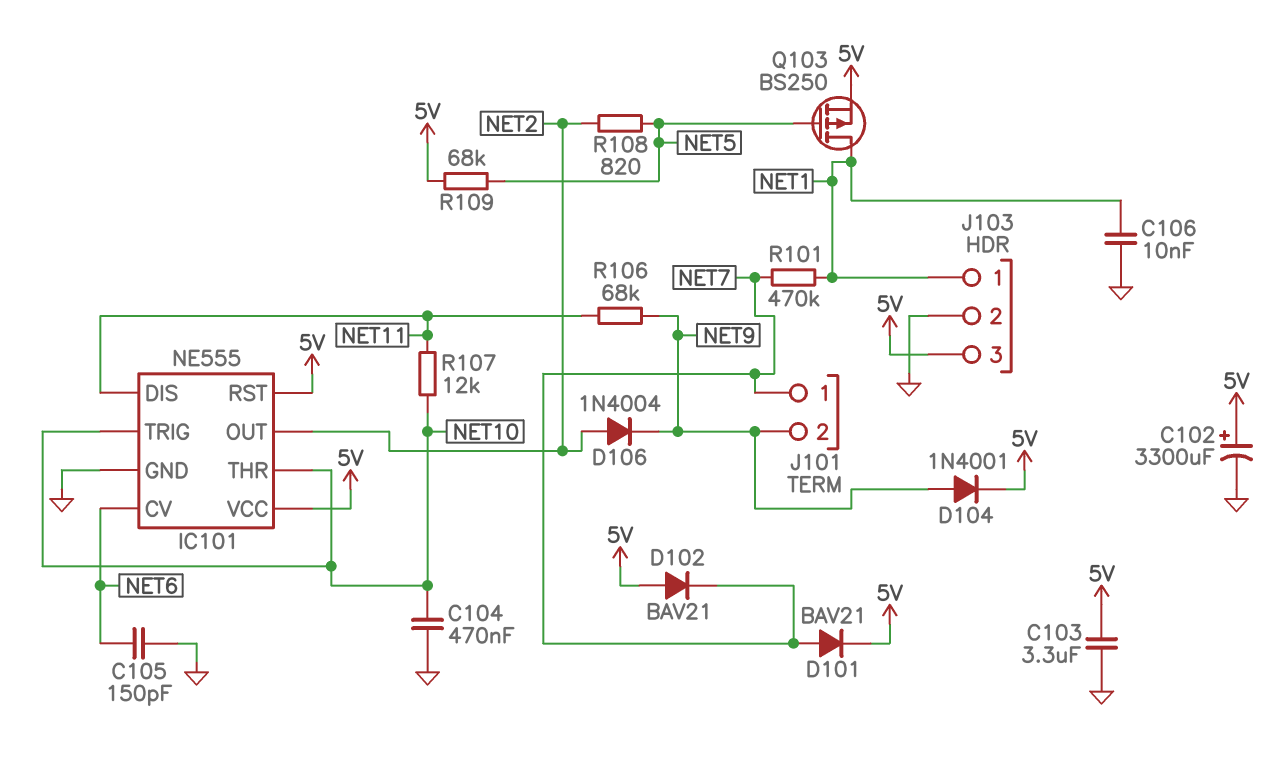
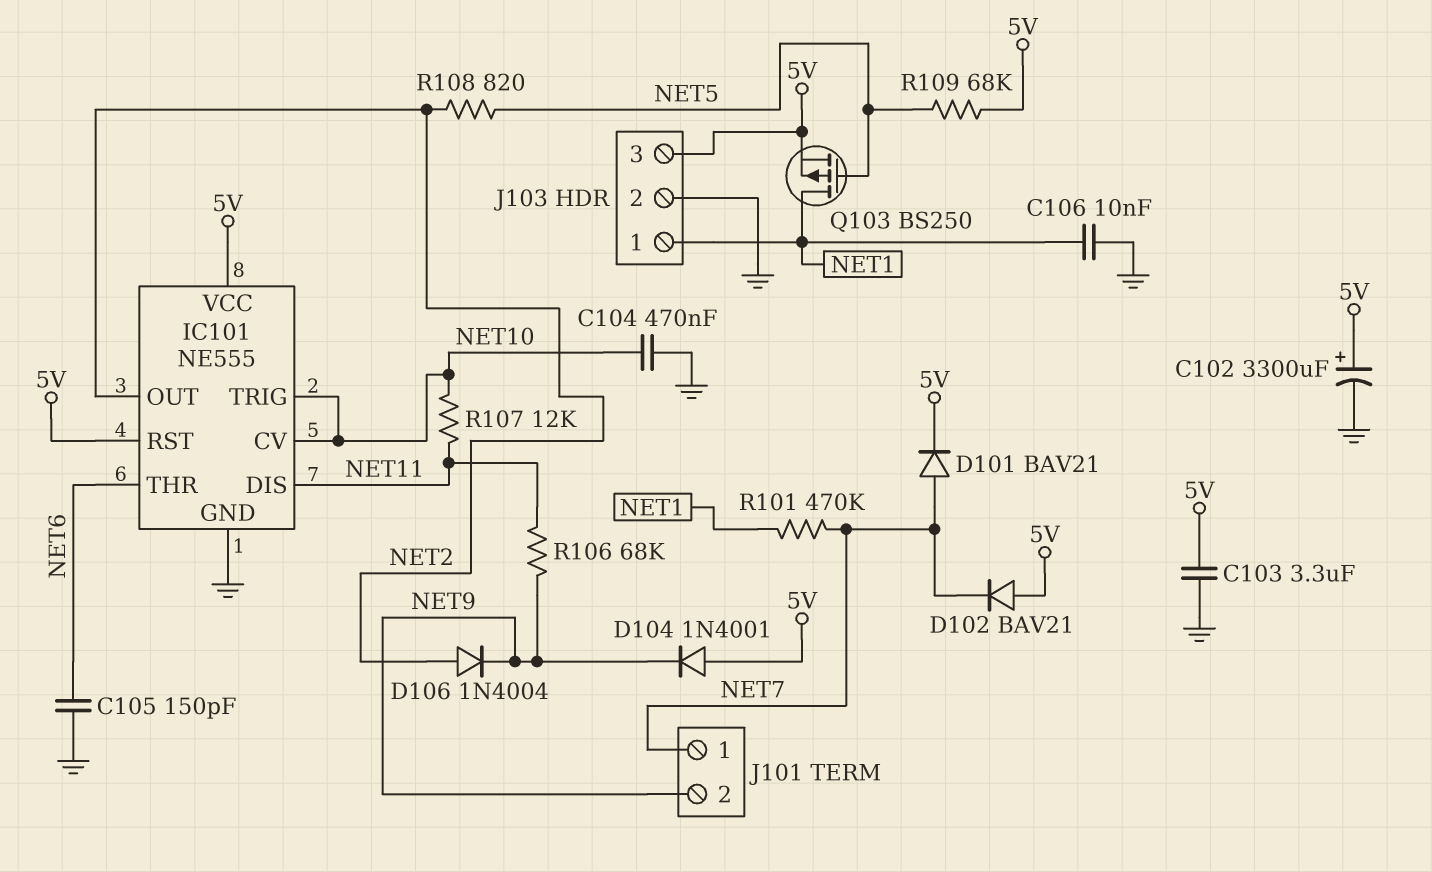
D104: diode 1N4001 (A NET9, K 5V) -> diode 1N4001 (A 5V, K NET9)
IC101 pin CV: NET6 -> NET10
IC101 pin THR: NET10 -> NET6

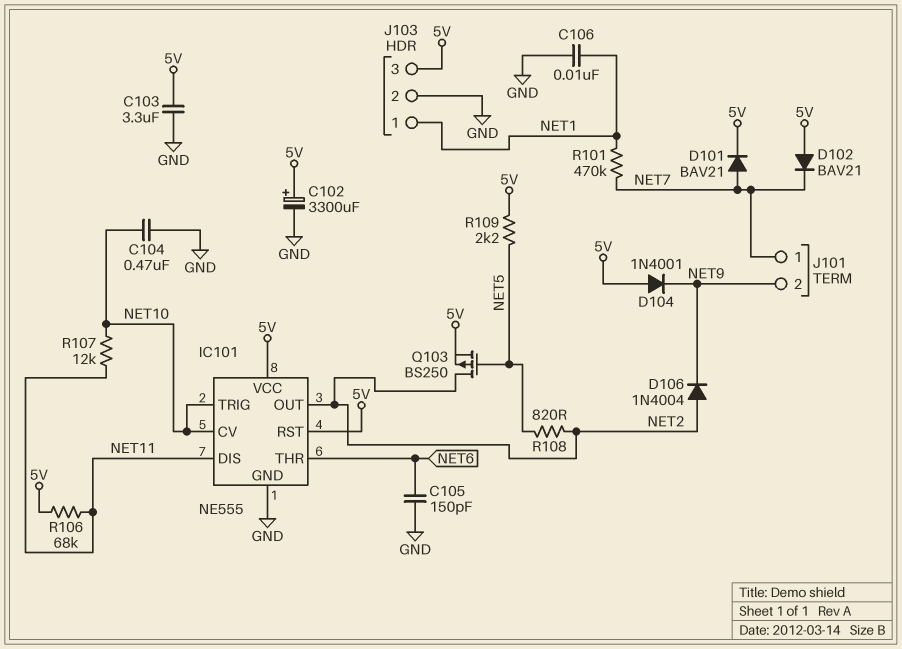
Q103: PMOS BS250 (G NET5, D NET1, S 5V) -> PMOS BS250 (G NET5, D NET2, S 5V)
R106: 68k (NET9, NET11) -> 68k (5V, NET11)
R109: 68k (5V, NET5) -> 2.2k (5V, NET5)

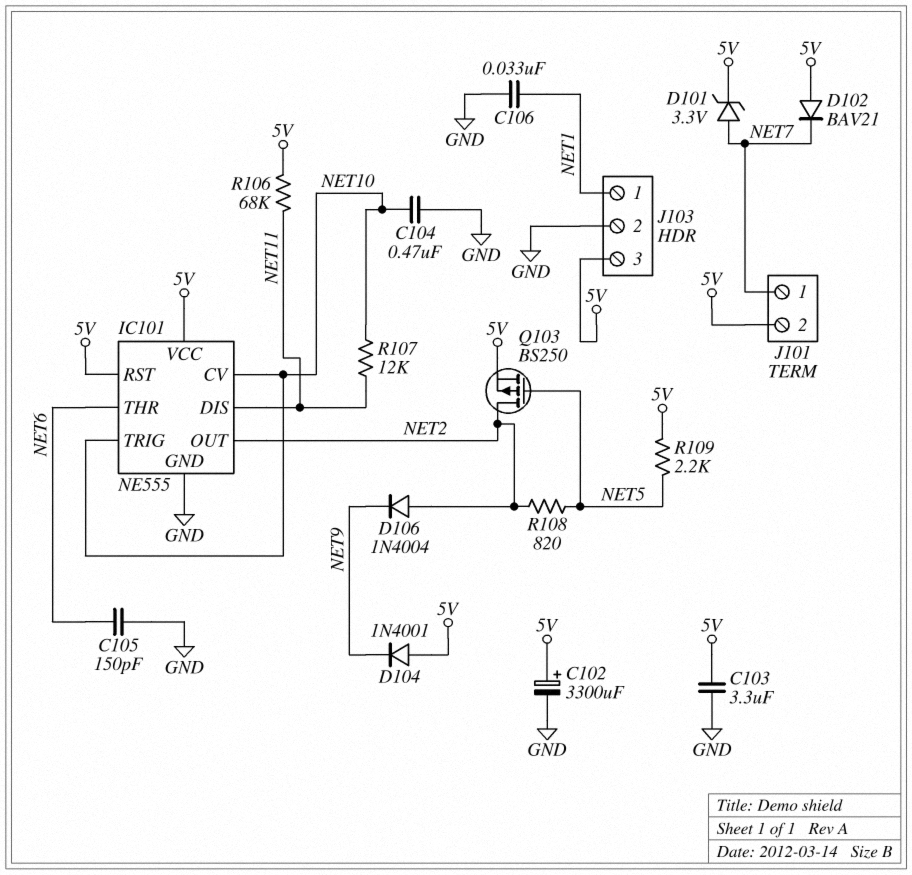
C106: 10nF (GND, NET1) -> 33nF (GND, NET1)
D101: diode BAV21 (A NET7, K 5V) -> zener 3.3V (A NET7, K 5V)
J101 pin 2: NET9 -> 5V
R101: 470k (NET1, NET7) -> none

